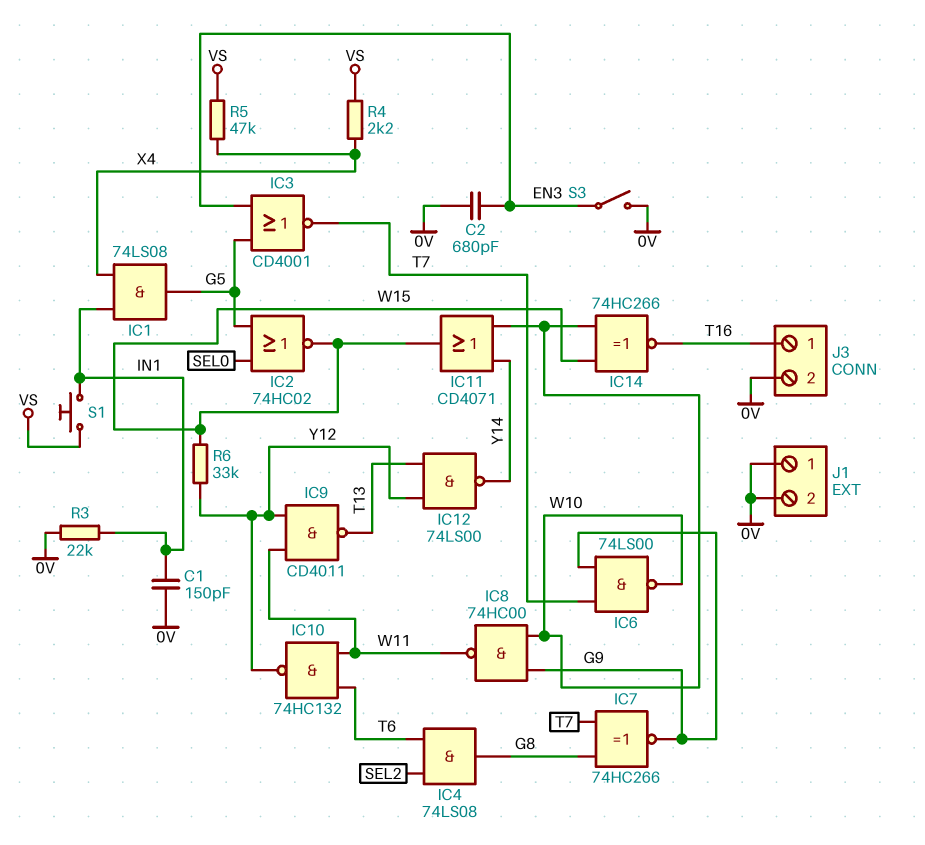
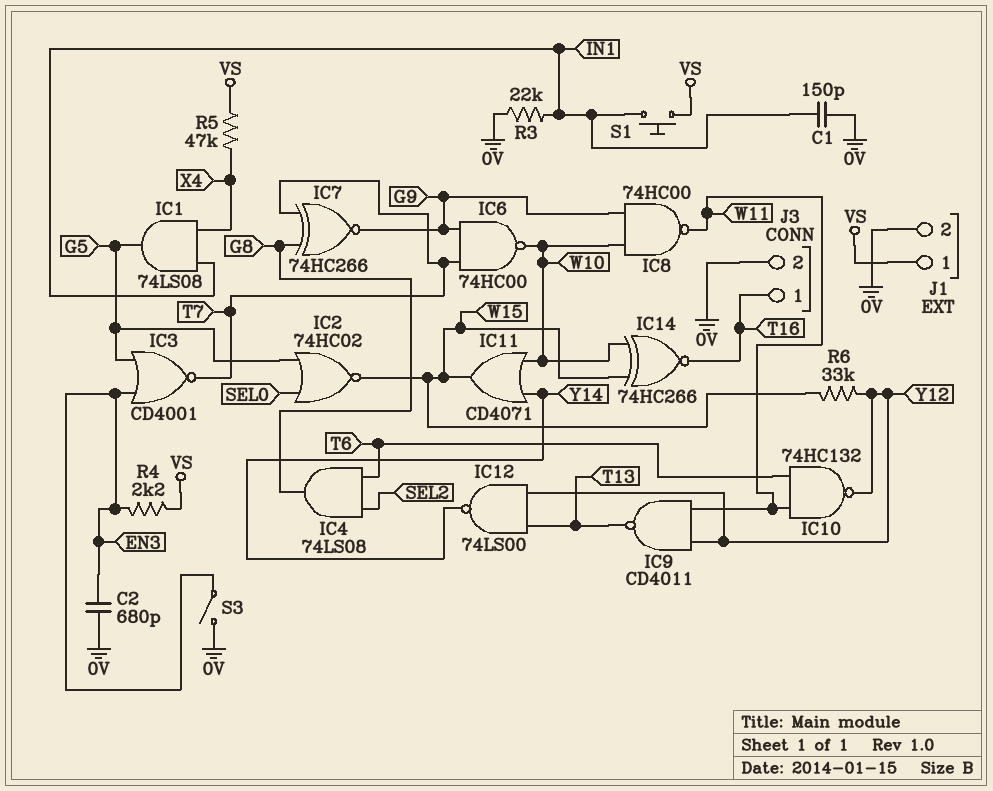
IC6: NAND 74LS00 (in G9, in T7, out W10) -> NAND 74HC00 (in G9, in T7, out W10)
J1 pin 1: 0V -> VS
R4: 2.2k (VS, X4) -> 2.2k (EN3, VS)

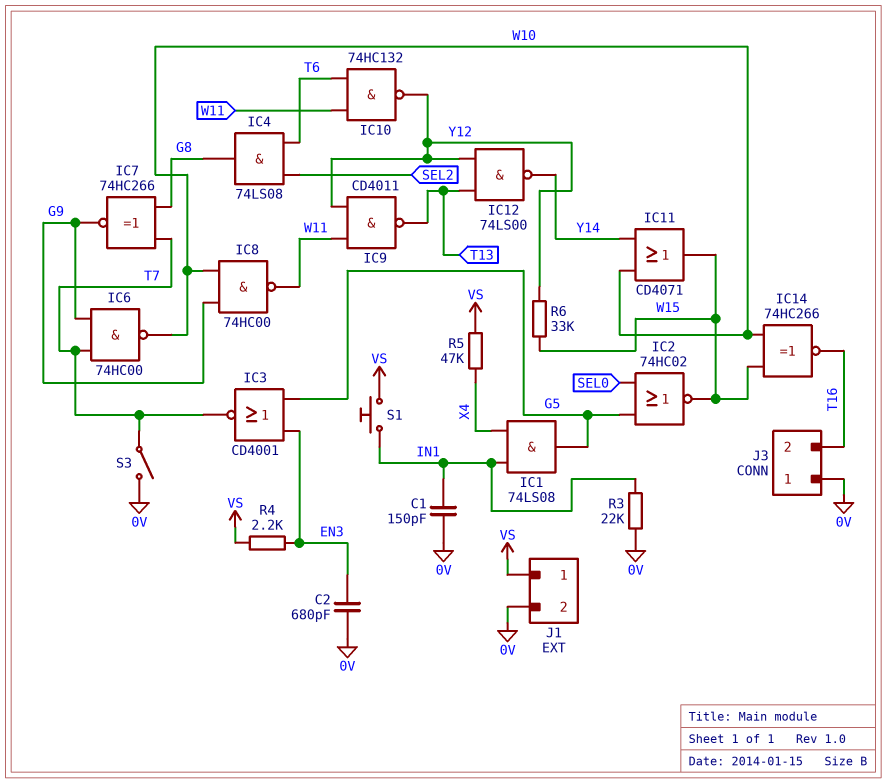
J3 pin 1: T16 -> 0V
J3 pin 2: 0V -> T16
S3: switch (0V, EN3) -> switch (0V, T7)

